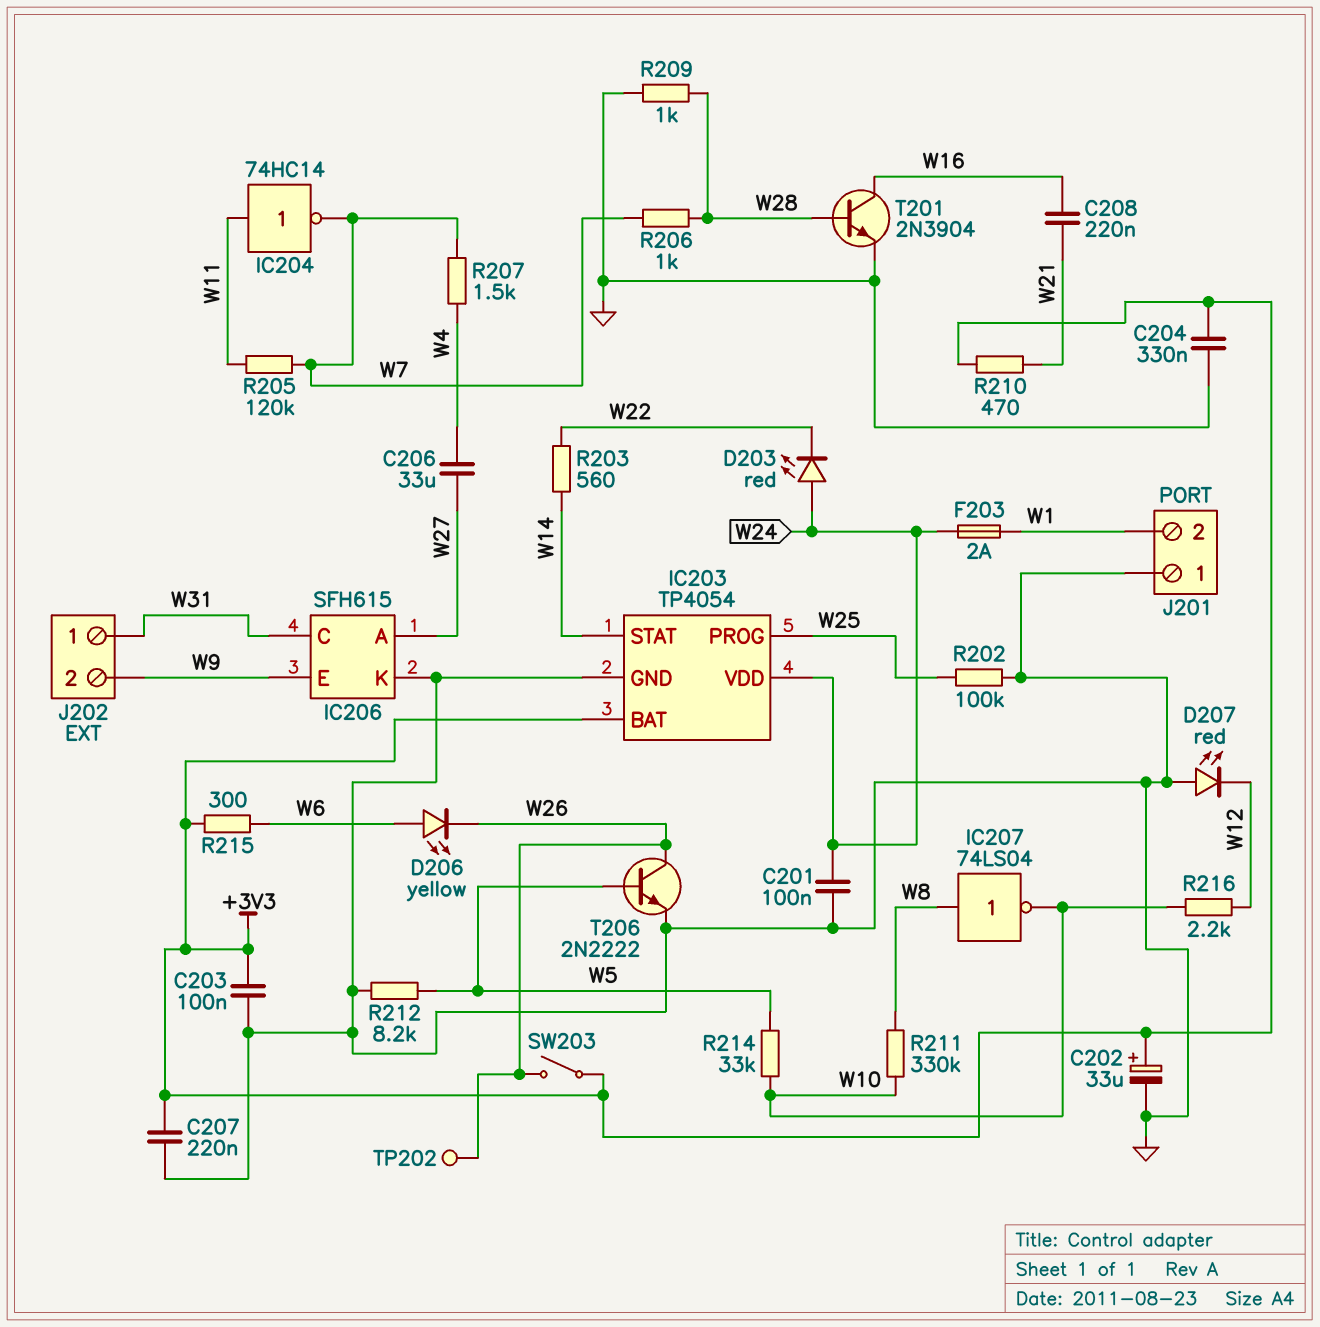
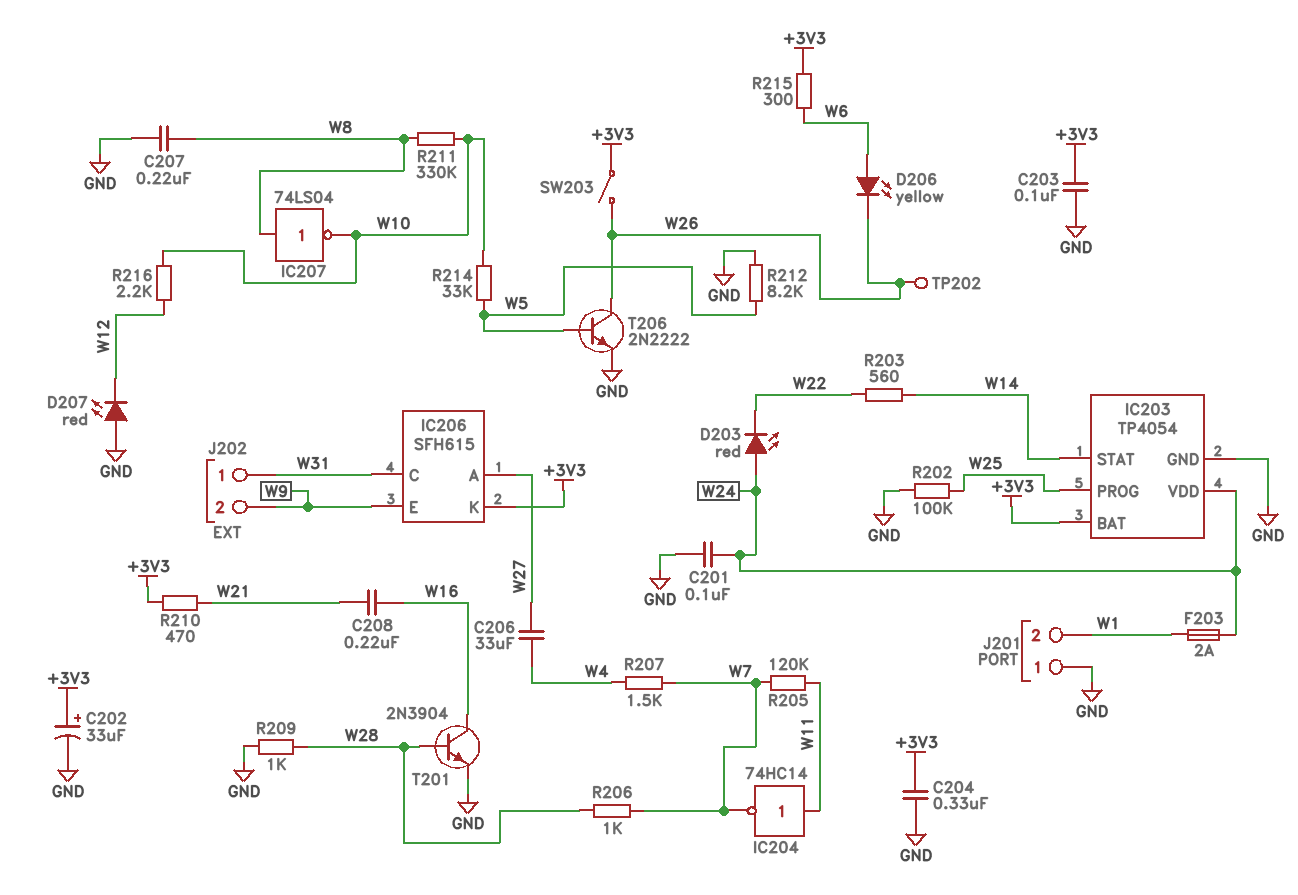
C207: 220nF (+3V3, GND) -> 220nF (GND, W8)
IC206 pin K: GND -> +3V3

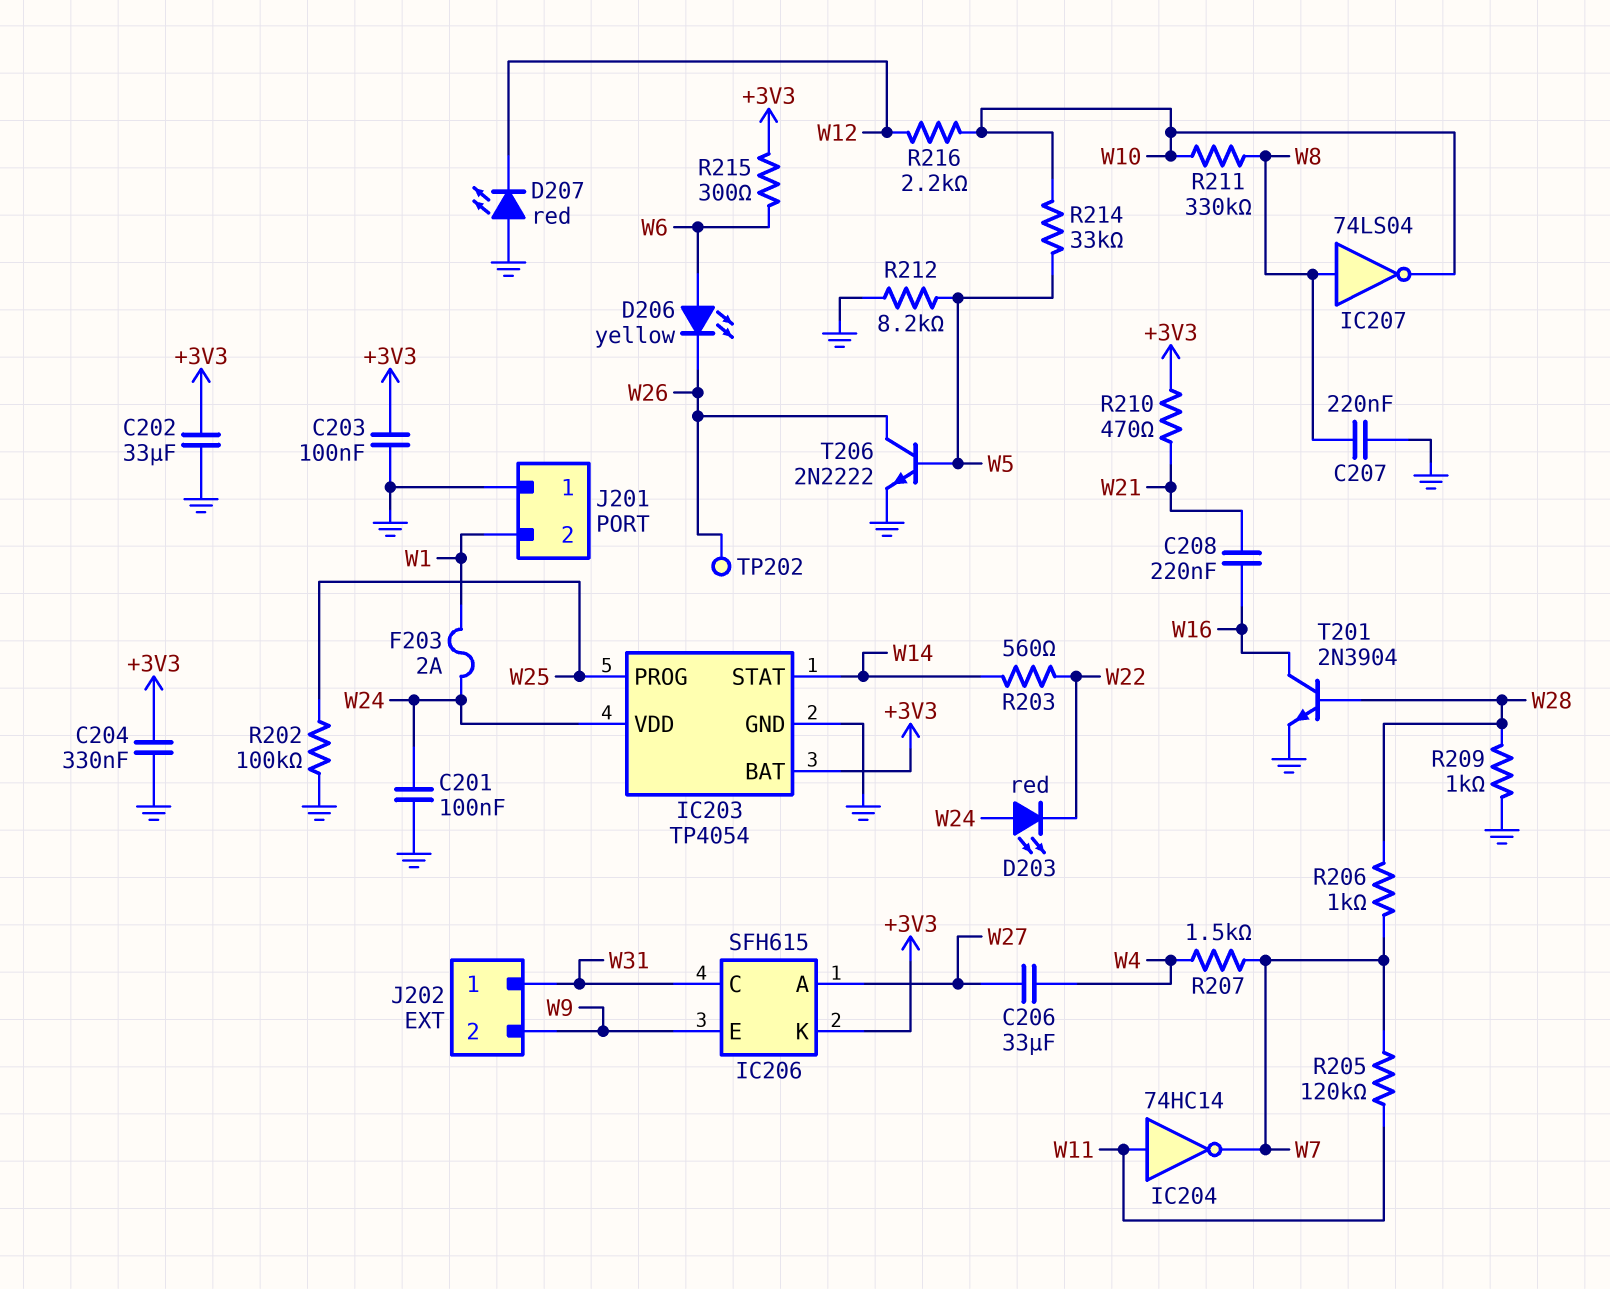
C202: 33uF (plus +3V3, minus GND) -> 33uF (+3V3, GND)
SW203: switch (+3V3, W26) -> none

